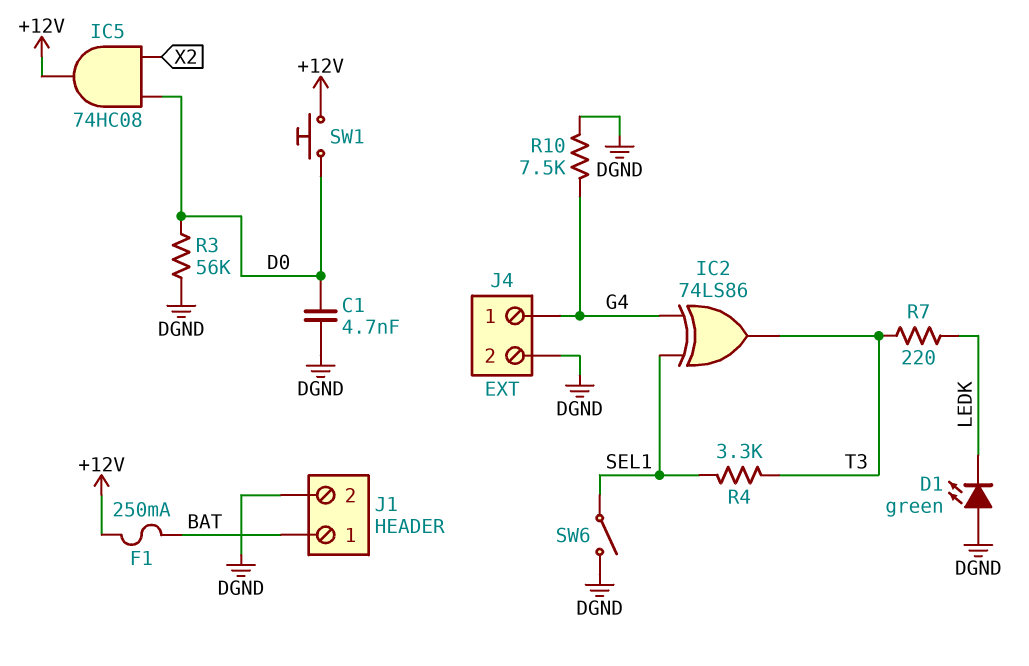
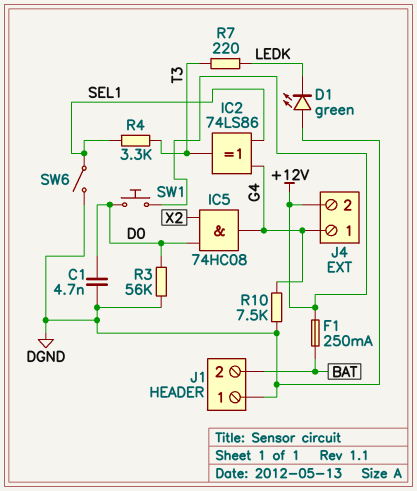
IC5: AND 74HC08 (in D0, in X2, out +12V) -> AND 74HC08 (in D0, in X2, out G4)
J1 pin 1: BAT -> DGND
J1 pin 2: DGND -> BAT
J4 pin 2: DGND -> +12V

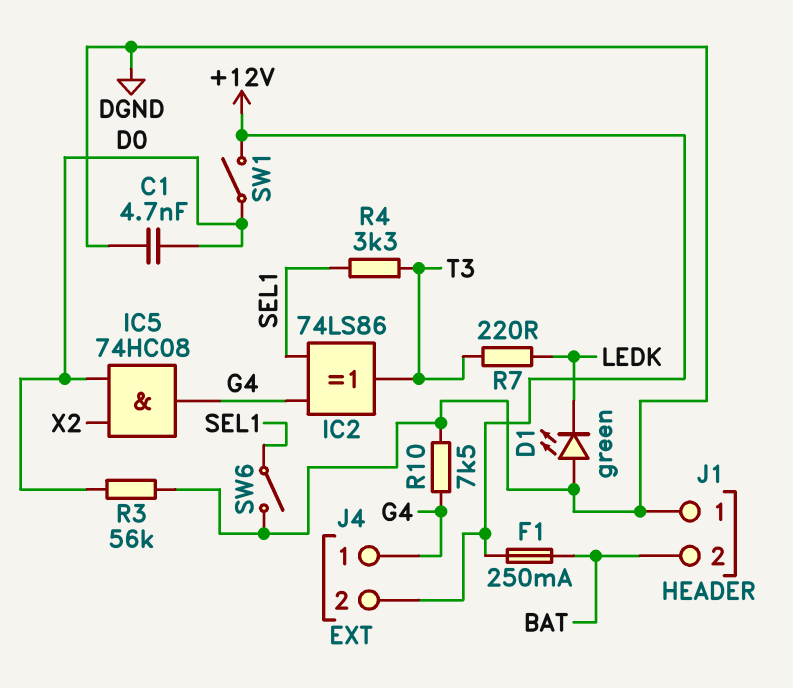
SW1: button (+12V, D0) -> switch (+12V, D0)

